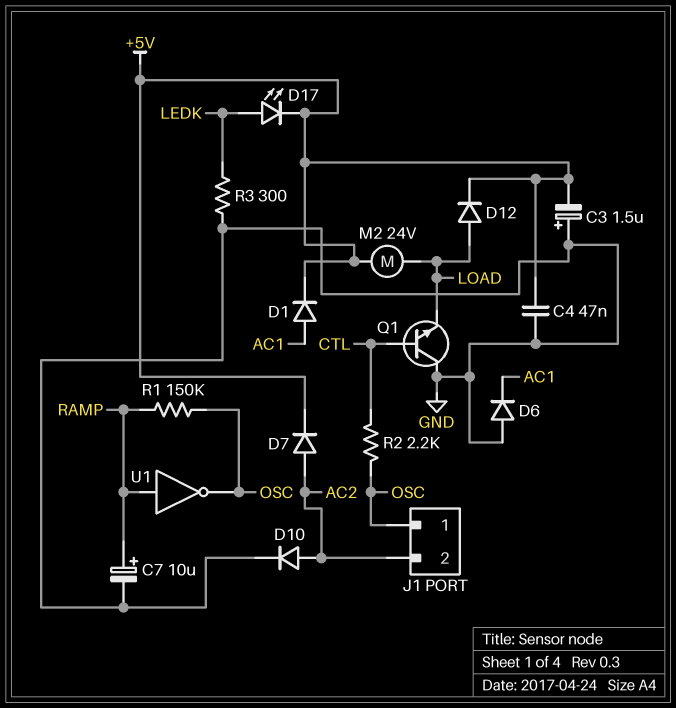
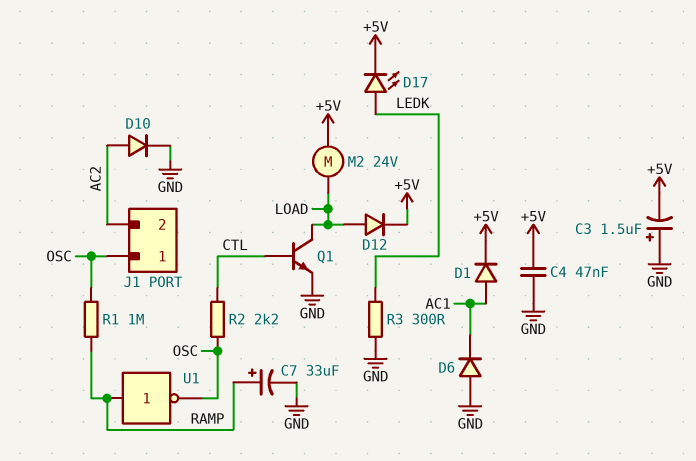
C7: 10uF (plus RAMP, minus GND) -> 33uF (plus RAMP, minus GND)
D7: diode (A AC2, K +5V) -> none
Q1: NPN (B CTL, C GND, E LOAD) -> NPN (B CTL, C LOAD, E GND)
R1: 150k (OSC, RAMP) -> 1M (OSC, RAMP)

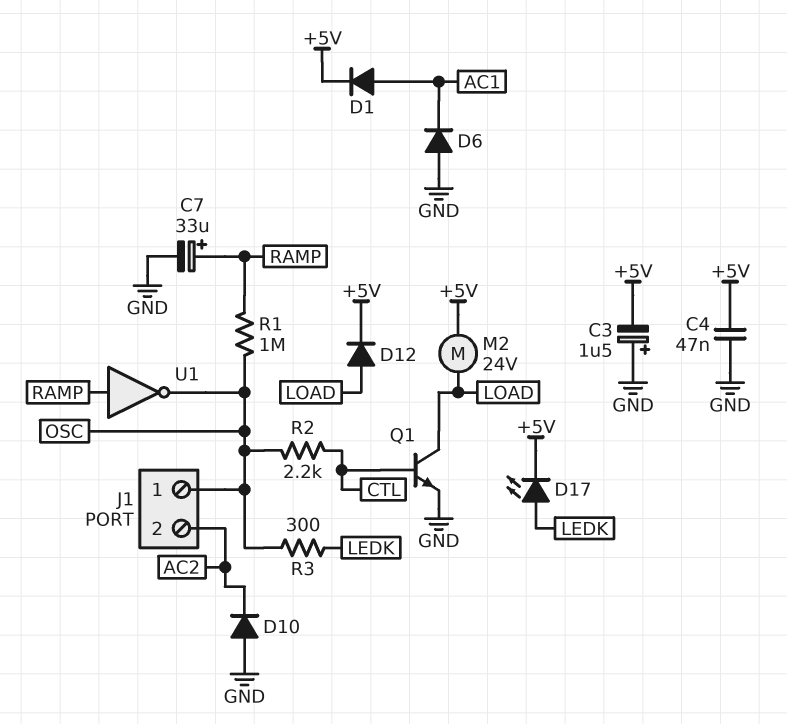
D10: diode (A AC2, K GND) -> diode (A GND, K AC2)
R3: 300 (GND, LEDK) -> 300 (LEDK, OSC)

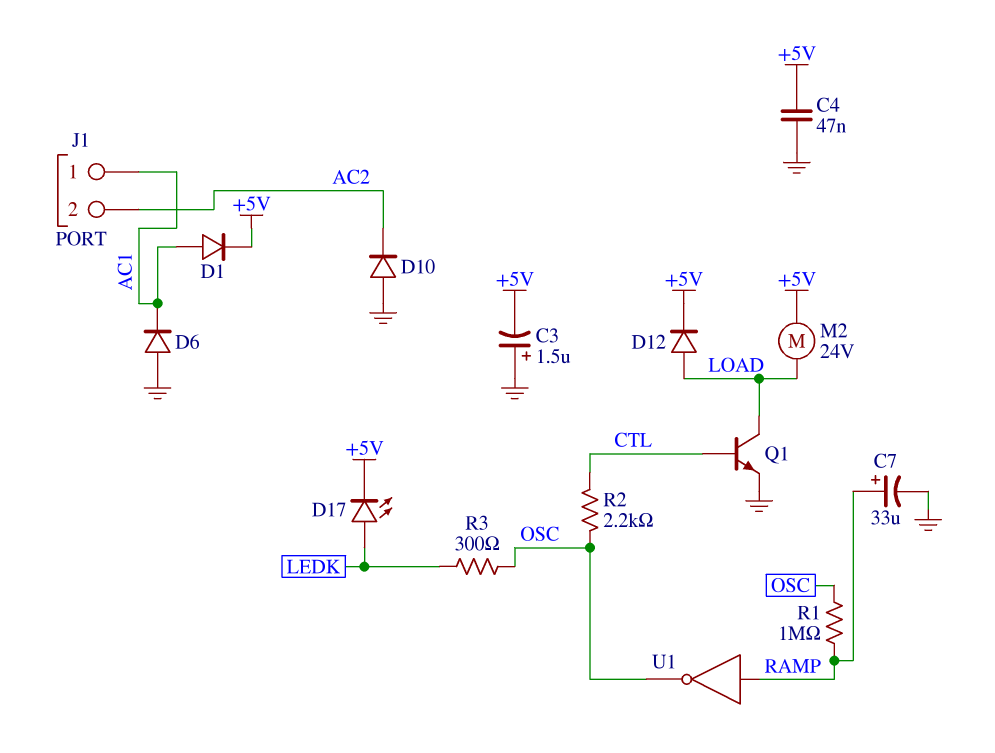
J1 pin 1: OSC -> AC1

